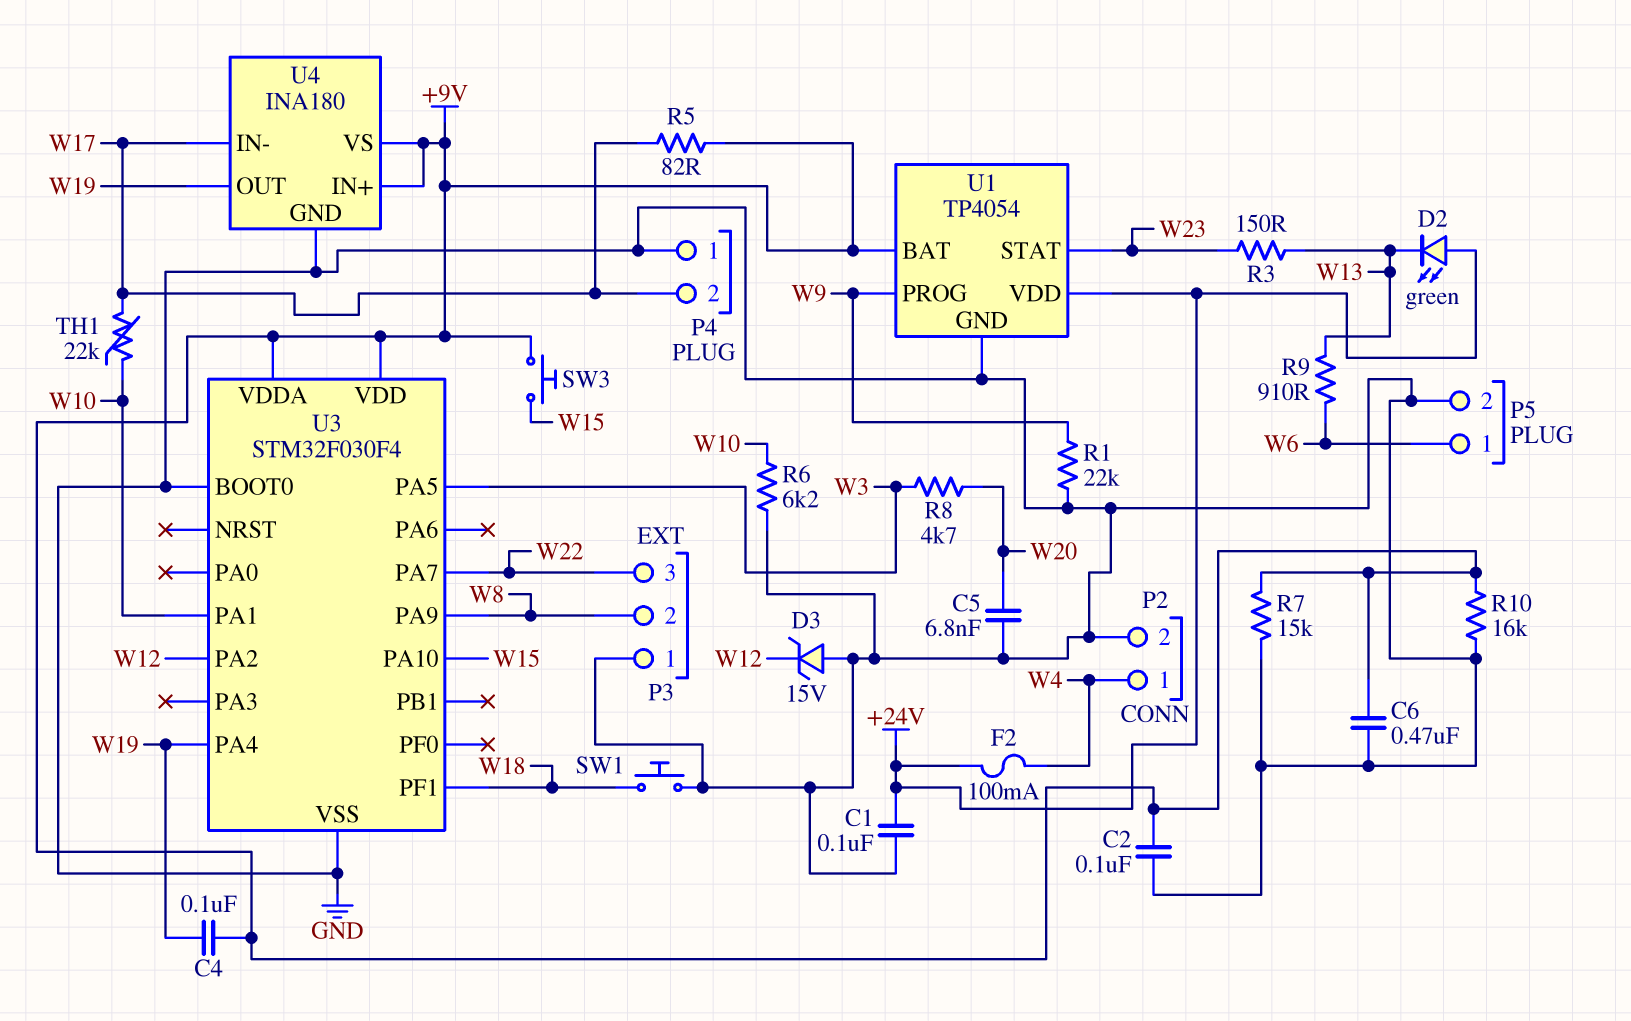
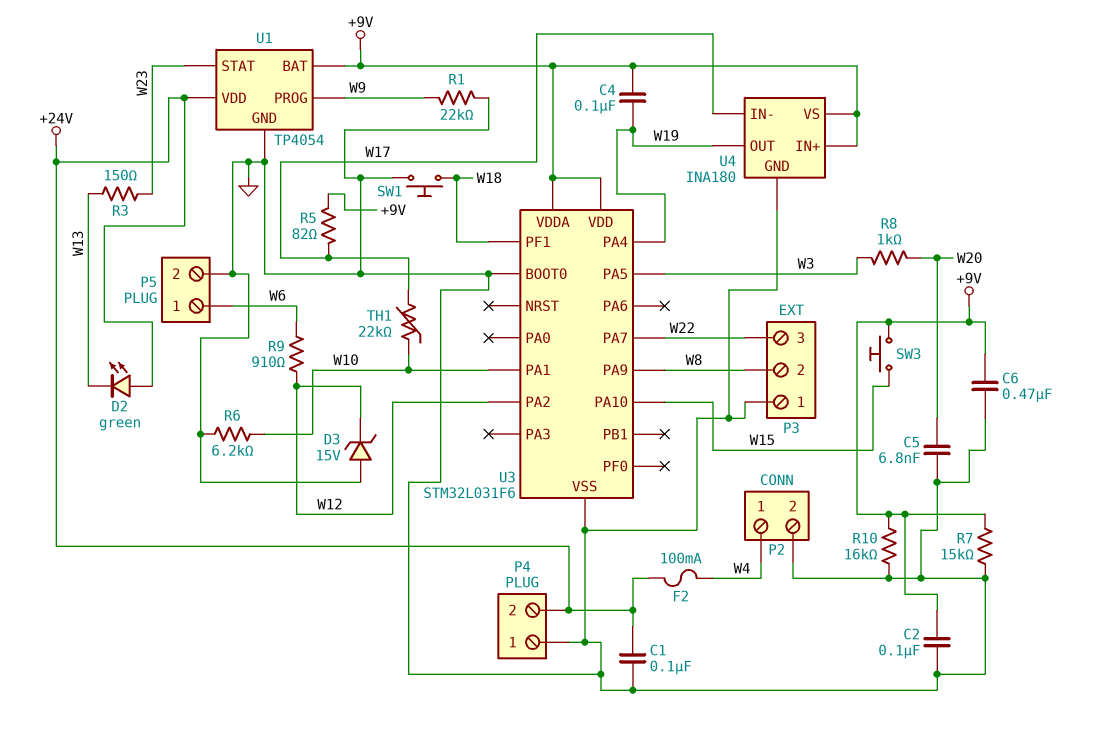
P4 pin 2: W17 -> +24V
R8: 4.7k (W3, W20) -> 1k (W3, W20)
R9: 910 (W6, W13) -> 910 (W6, W12)
U3: STM32F030F4 -> STM32L031F6

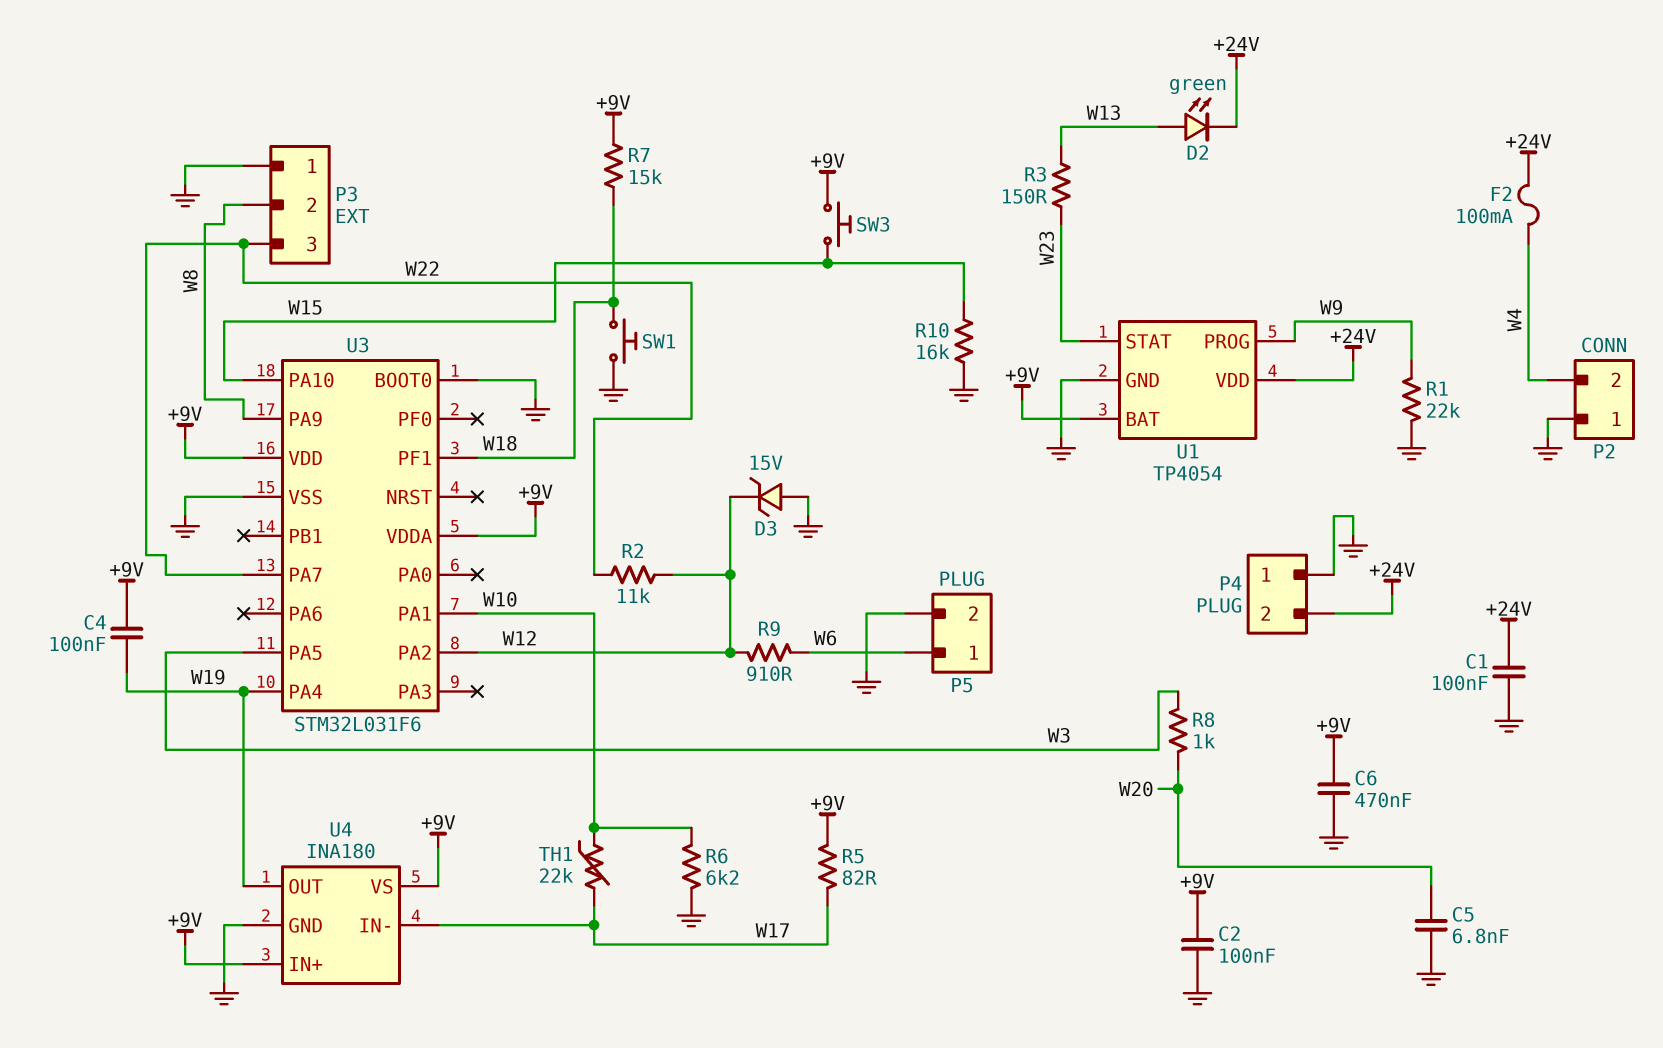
D2: LED green (A +24V, K W13) -> LED green (A W13, K +24V)
P2 pin 1: W4 -> GND
P2 pin 2: GND -> W4
R2: none -> 11k (W12, W22)
R7: 15k (+9V, GND) -> 15k (+9V, W18)
R10: 16k (+9V, GND) -> 16k (GND, W15)

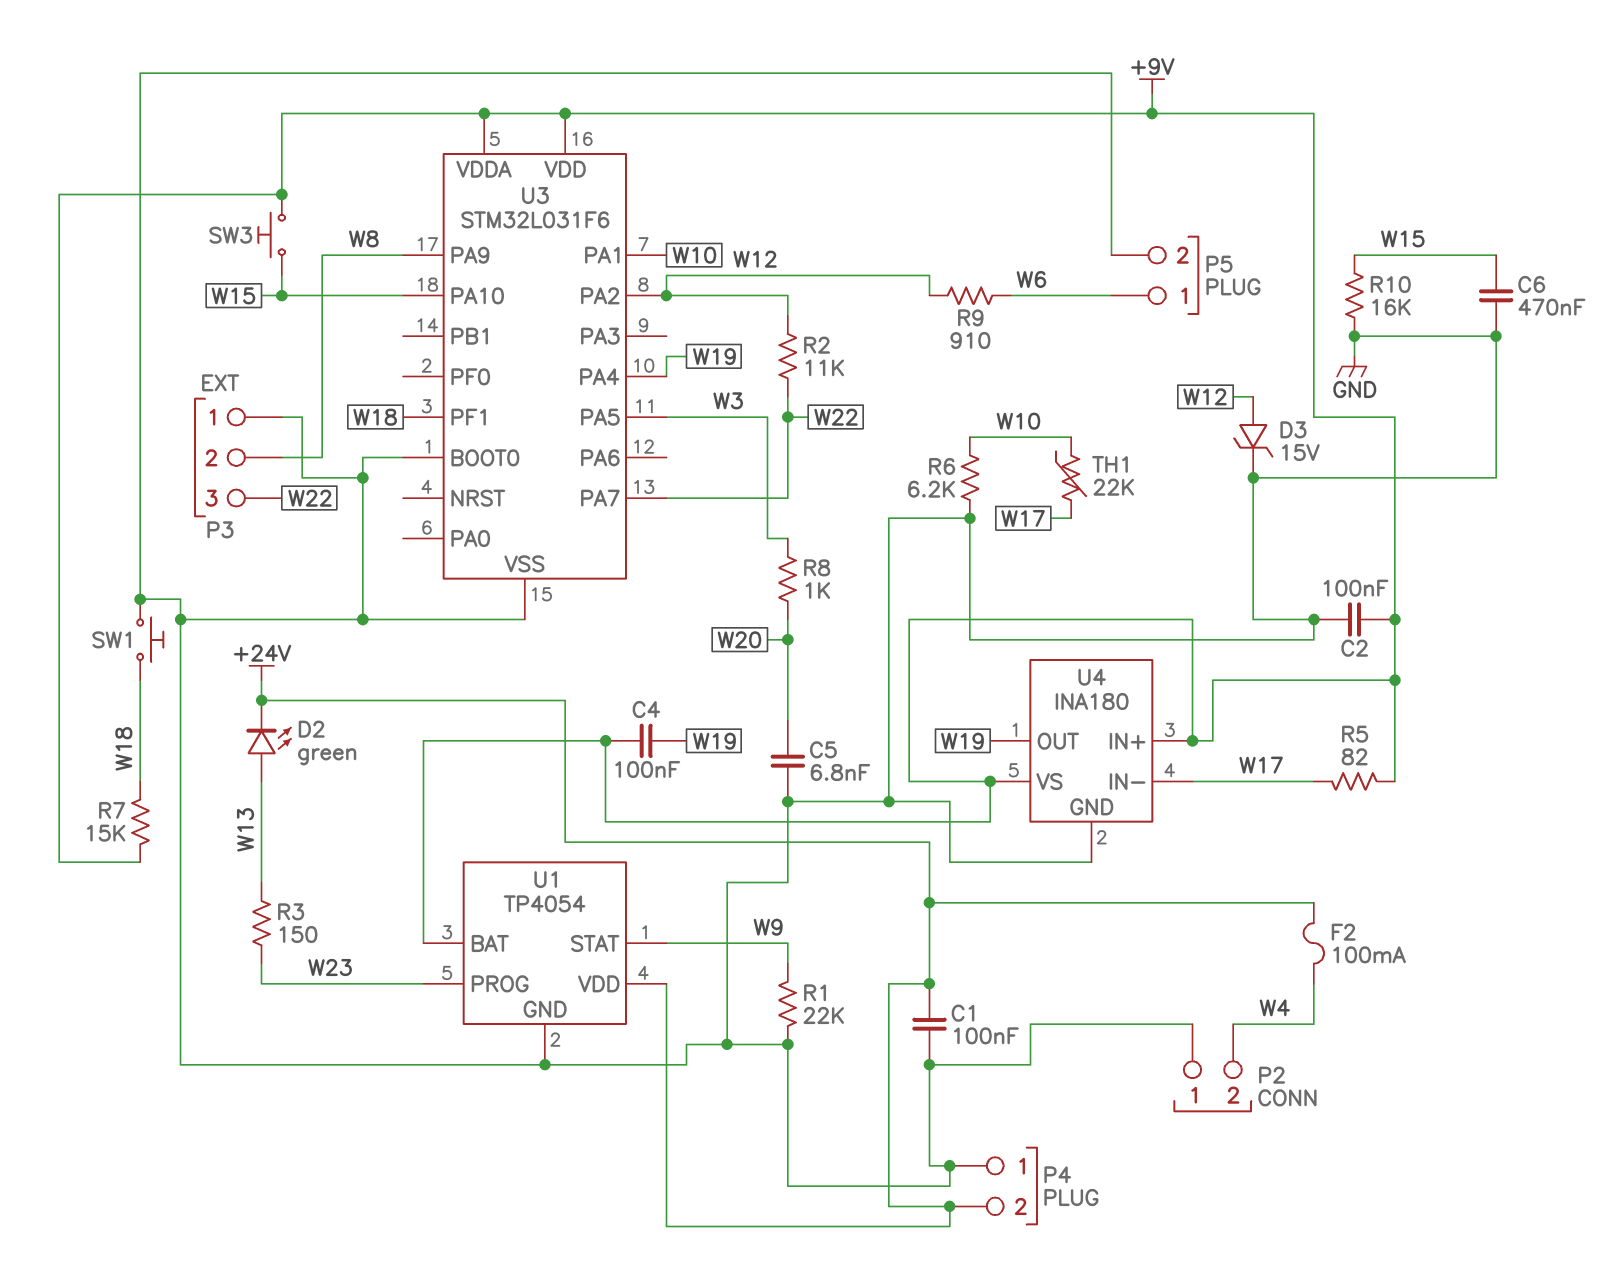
C6: 470nF (+9V, GND) -> 470nF (GND, W15)
D3: zener 15V (A GND, K W12) -> zener 15V (A W12, K GND)
U1 pin PROG: W9 -> W23
U1 pin STAT: W23 -> W9

